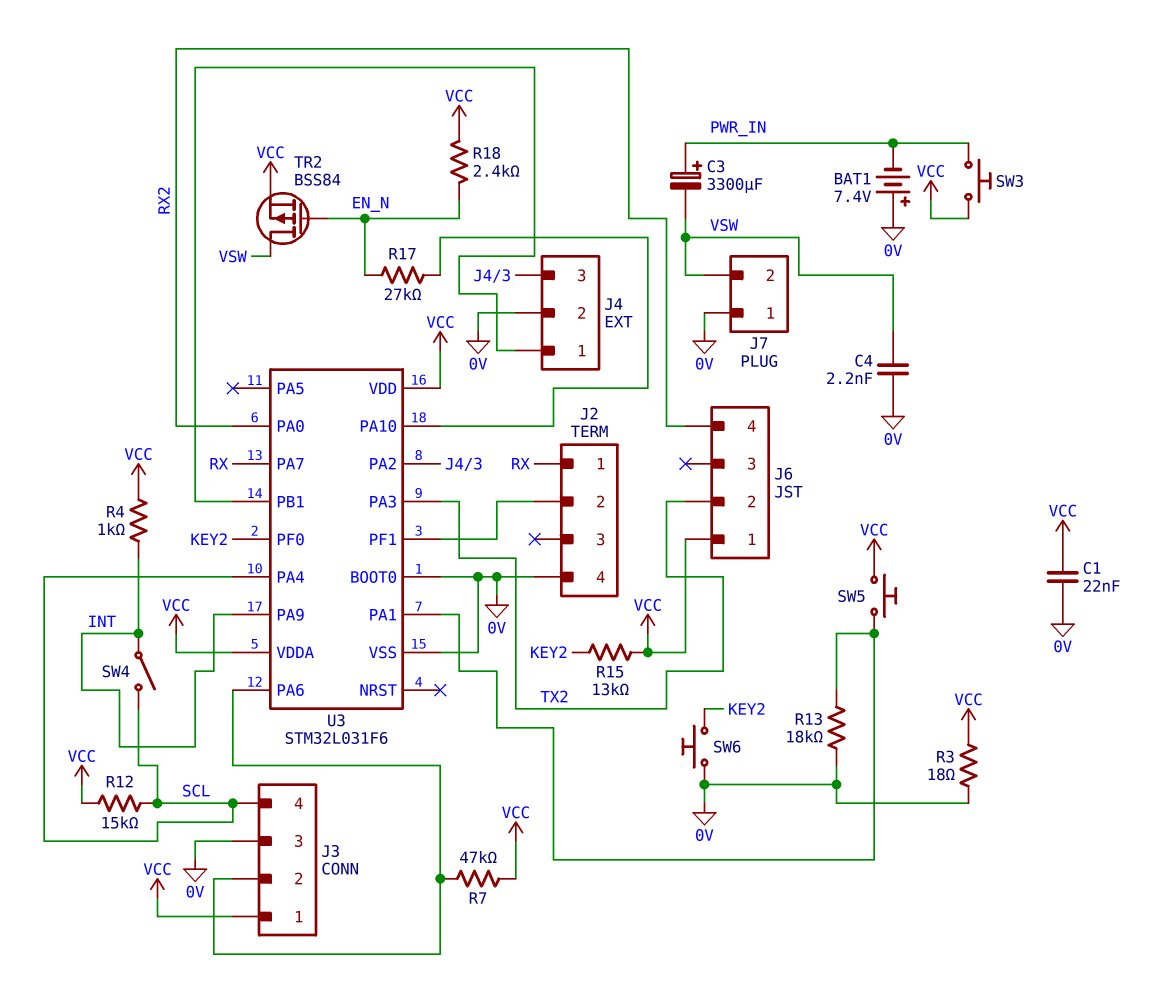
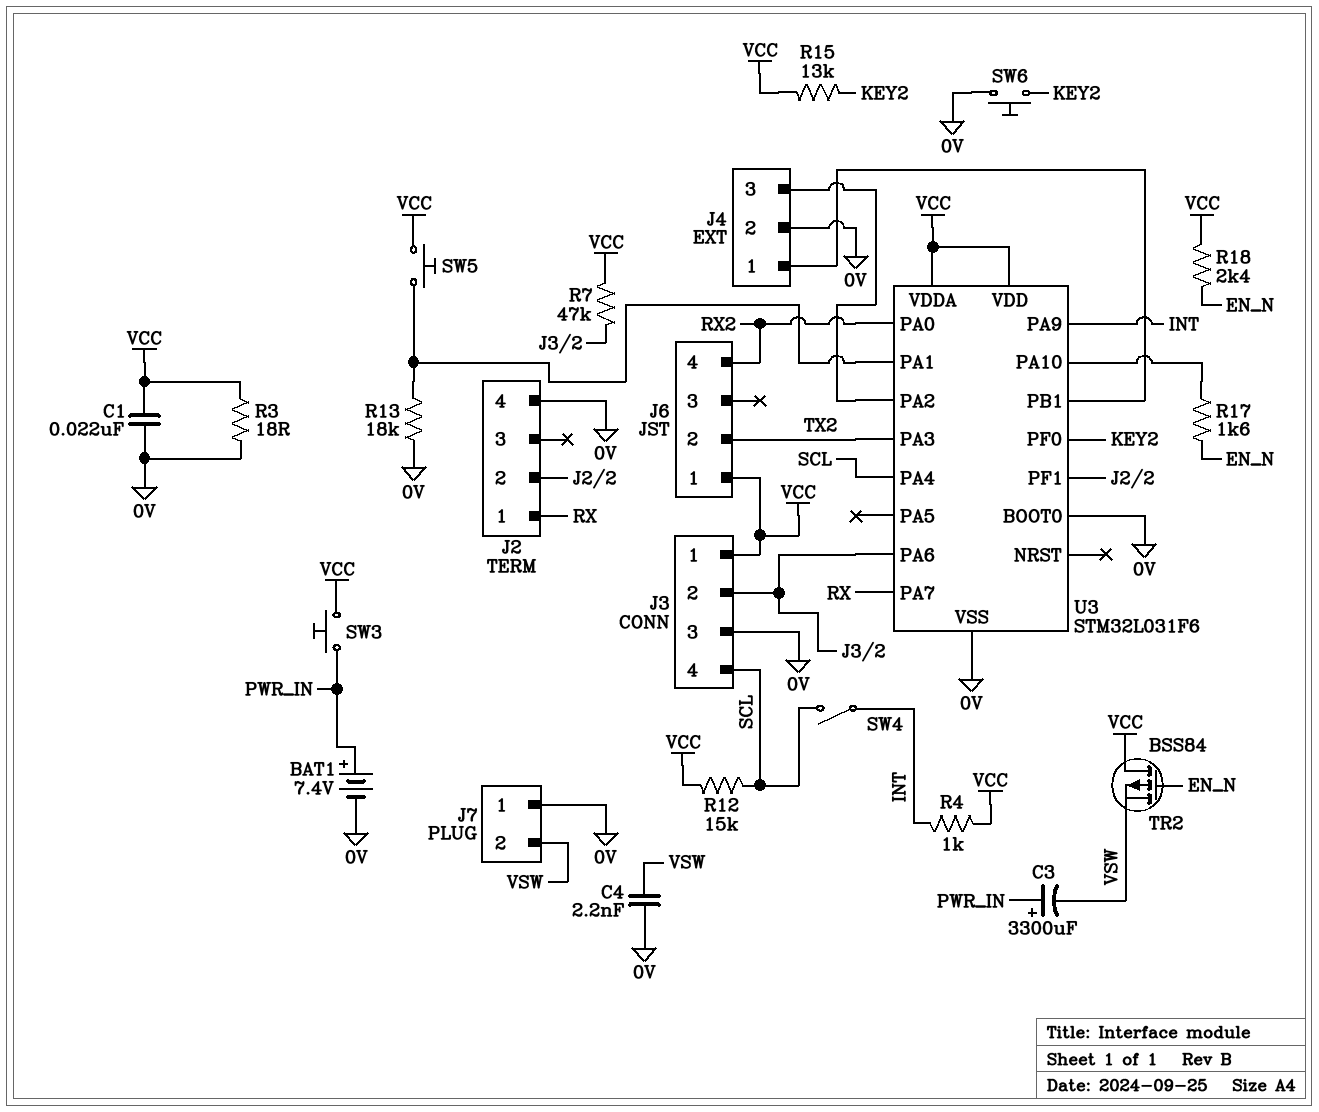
BAT1: 7.4V (plus 0V, minus PWR_IN) -> 7.4V (plus PWR_IN, minus 0V)
R17: 27k (EN_N, U3/PA10) -> 1.6k (EN_N, U3/PA10)
TR2: PMOS BSS84 (G EN_N, D VSW, S VCC) -> PMOS BSS84 (G EN_N, D VCC, S VSW)

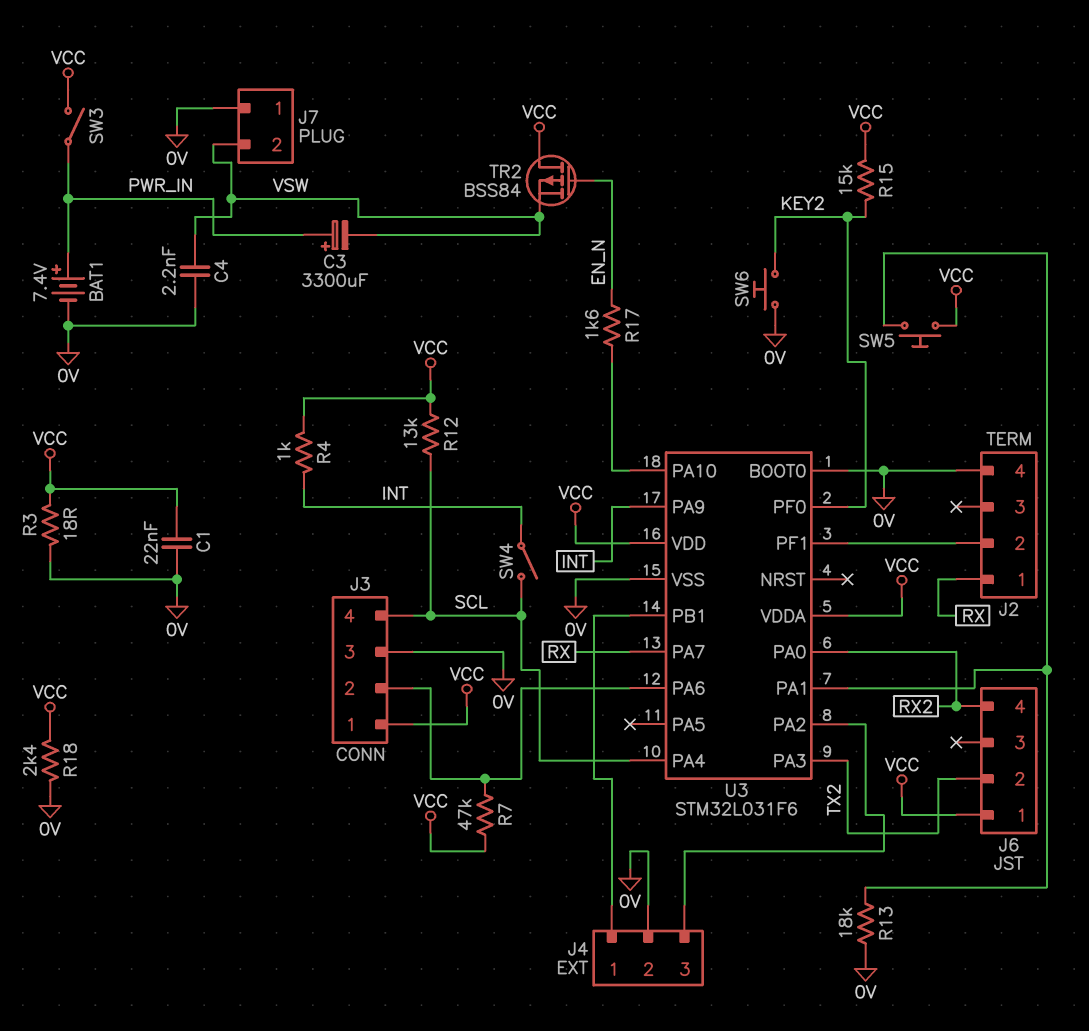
R12: 15k (SCL, VCC) -> 13k (SCL, VCC)
R15: 13k (KEY2, VCC) -> 15k (KEY2, VCC)
R18: 2.4k (EN_N, VCC) -> 2.4k (0V, VCC)
SW3: button (PWR_IN, VCC) -> switch (PWR_IN, VCC)

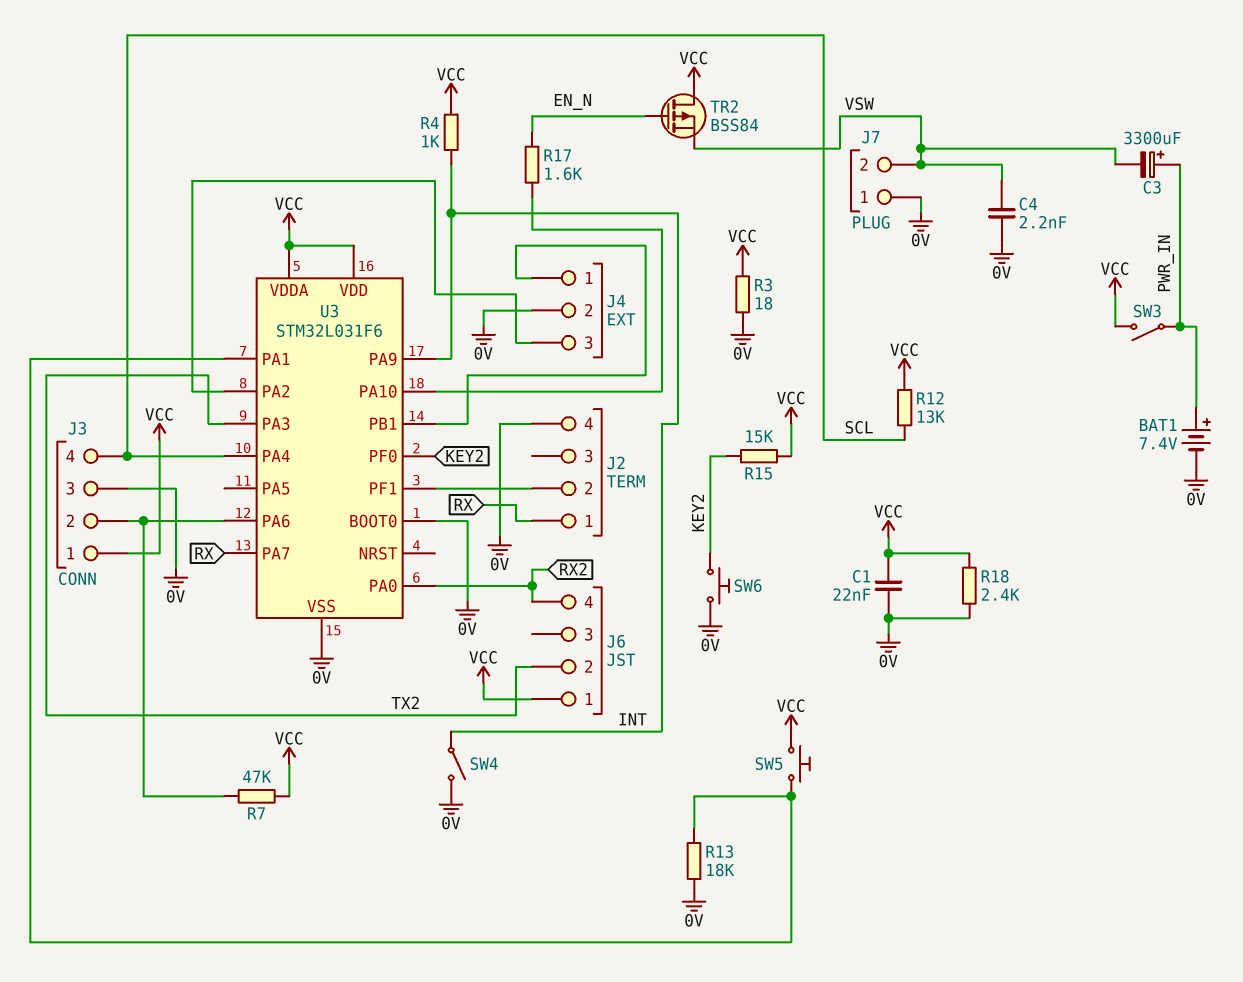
SW4: switch (INT, SCL) -> switch (0V, INT)

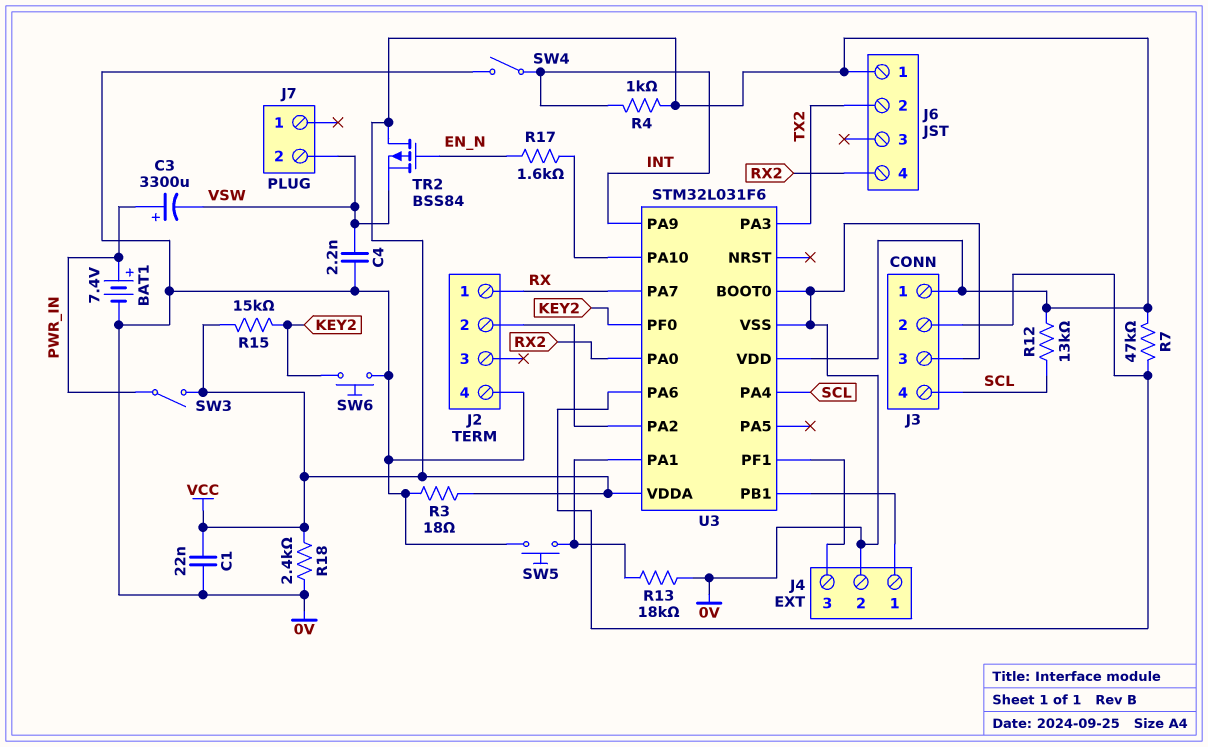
J7 pin 1: 0V -> none
SW5: button (U3/PA1, VCC) -> button (0V, U3/PA1)
U3 pin PA2: J4/3 -> J2/2
U3 pin PF1: J2/2 -> J4/3

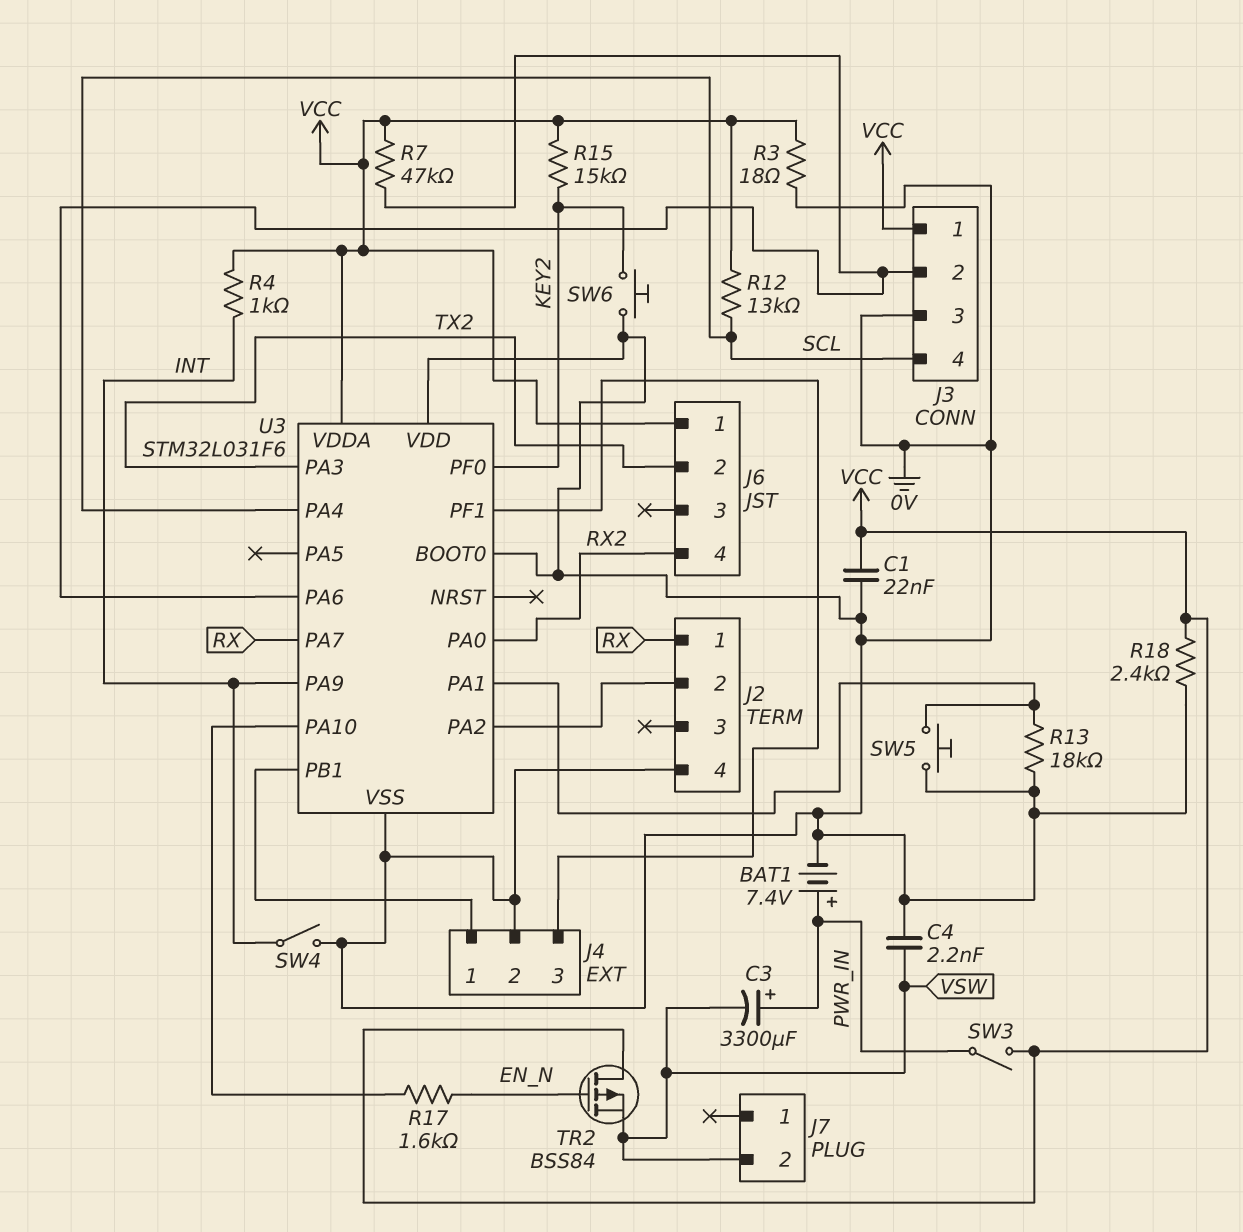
U3 pin VDD: VCC -> 0V

